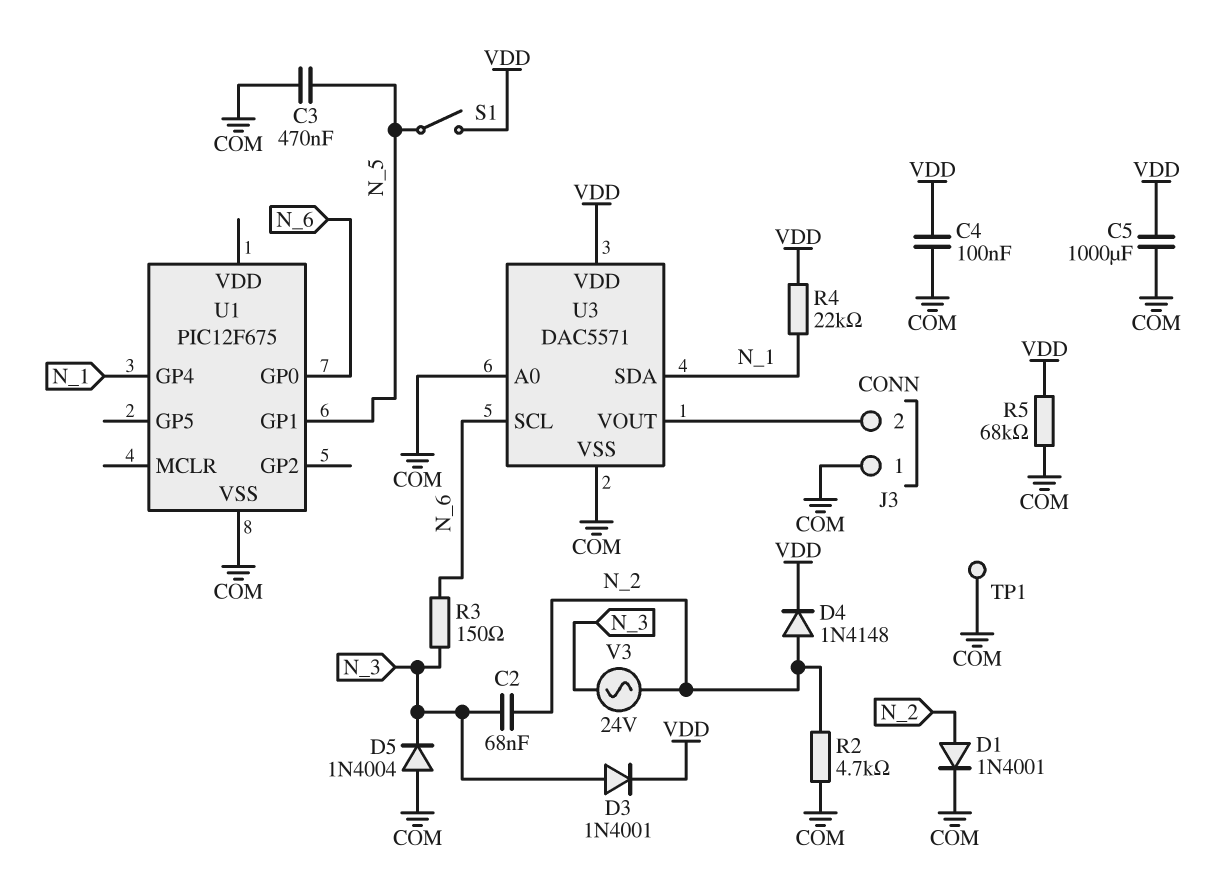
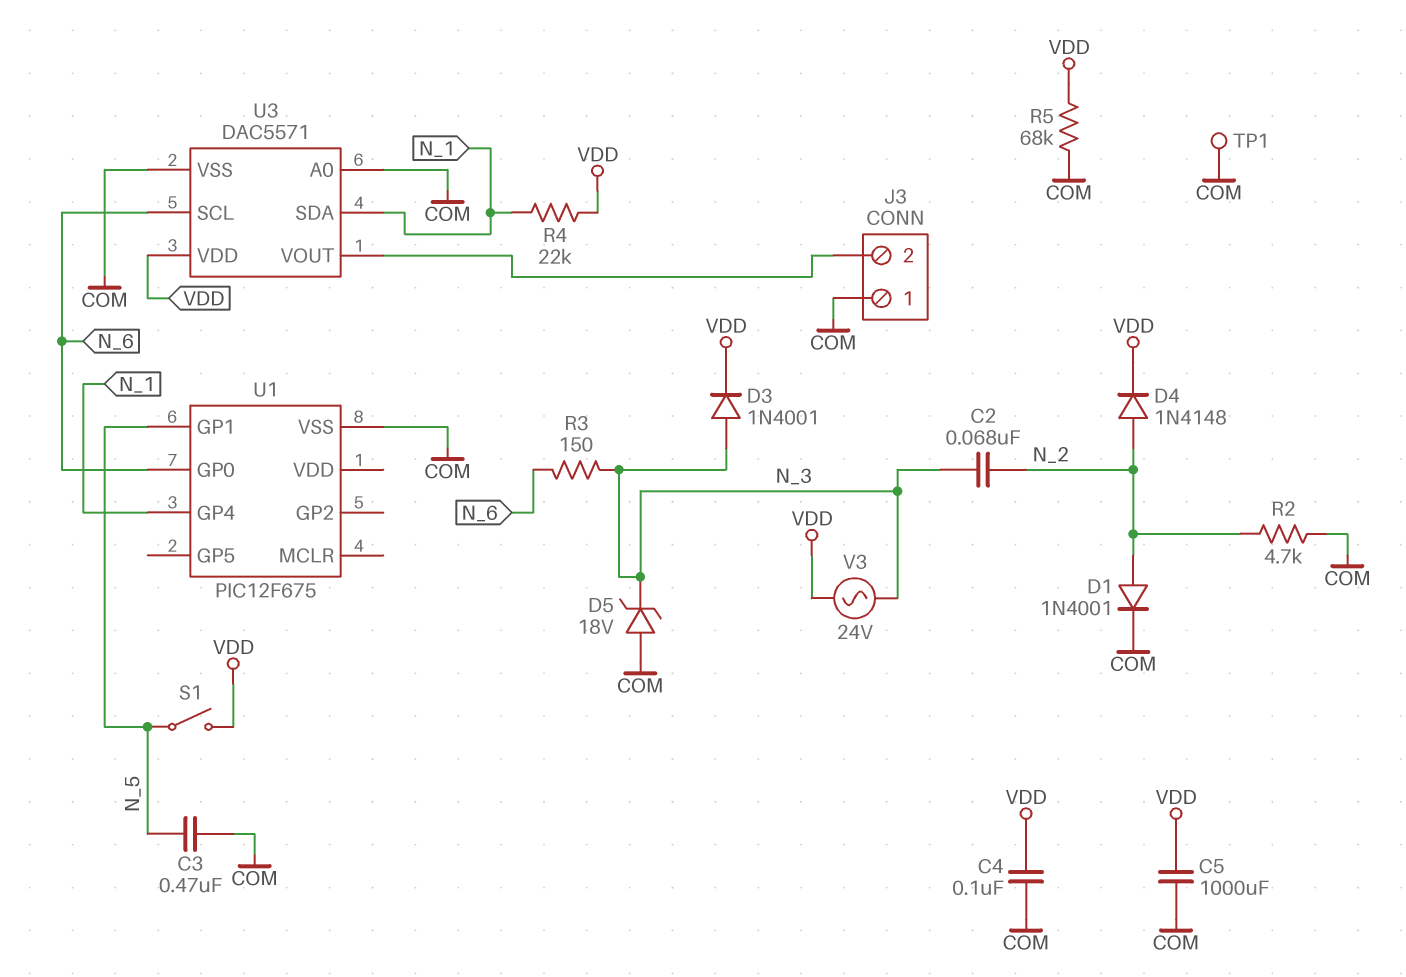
D5: diode 1N4004 (A COM, K N_3) -> zener 18V (A COM, K N_3)
V3: AC 24V (N_2, N_3) -> AC 24V (N_3, VDD)

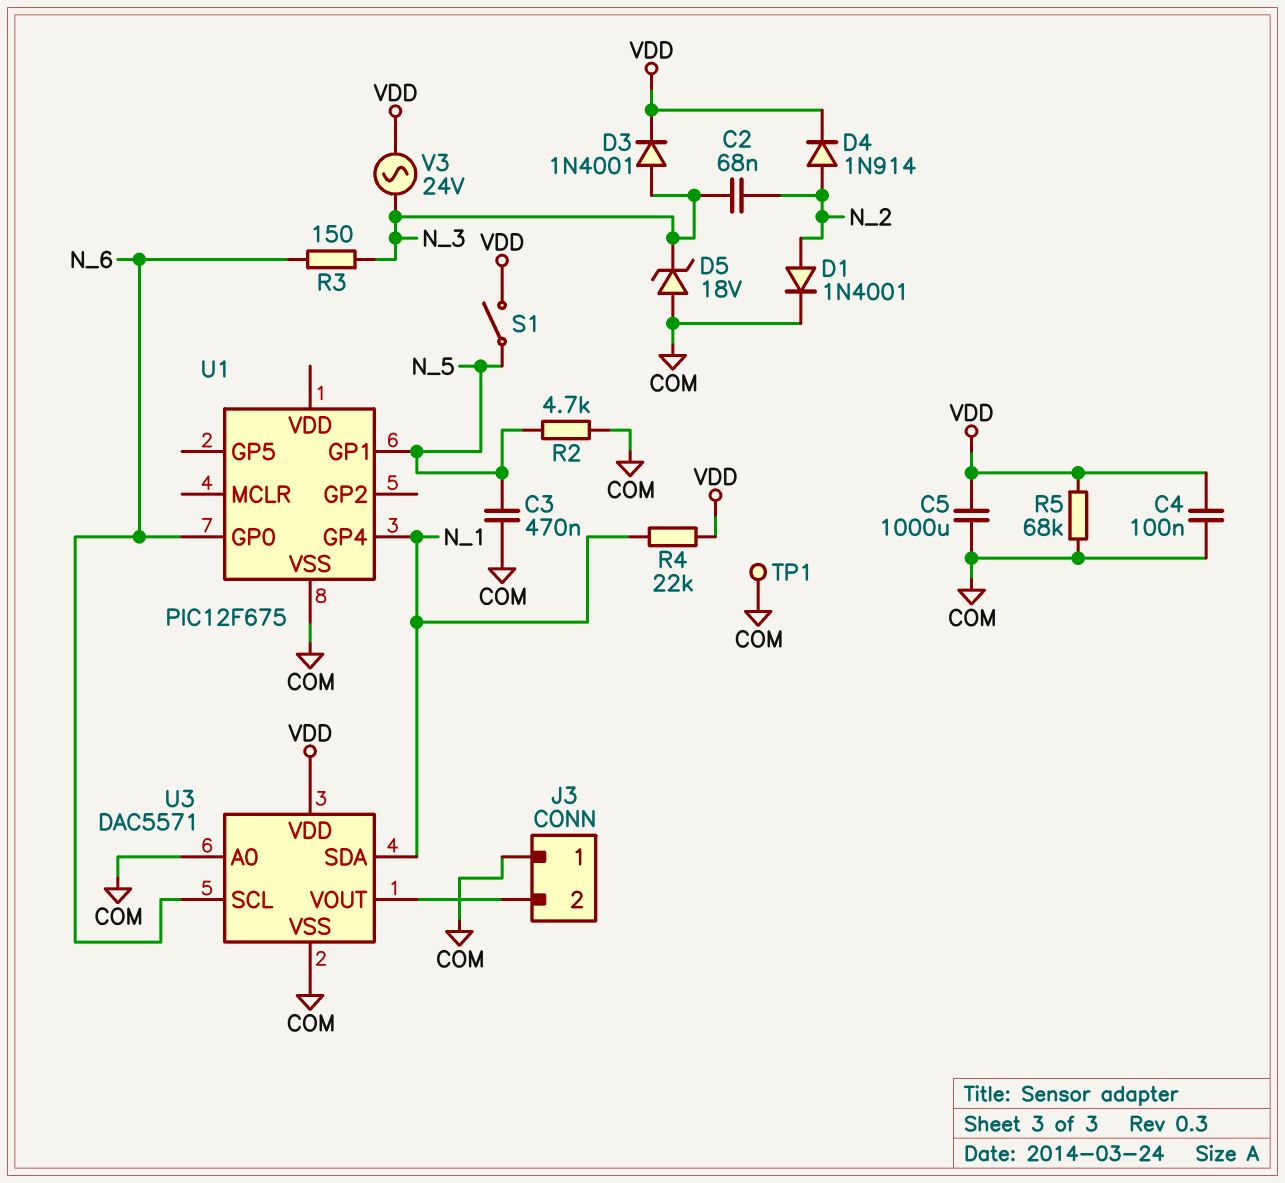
D4: diode 1N4148 (A N_2, K VDD) -> diode 1N914 (A N_2, K VDD)
R2: 4.7k (COM, N_2) -> 4.7k (COM, N_5)

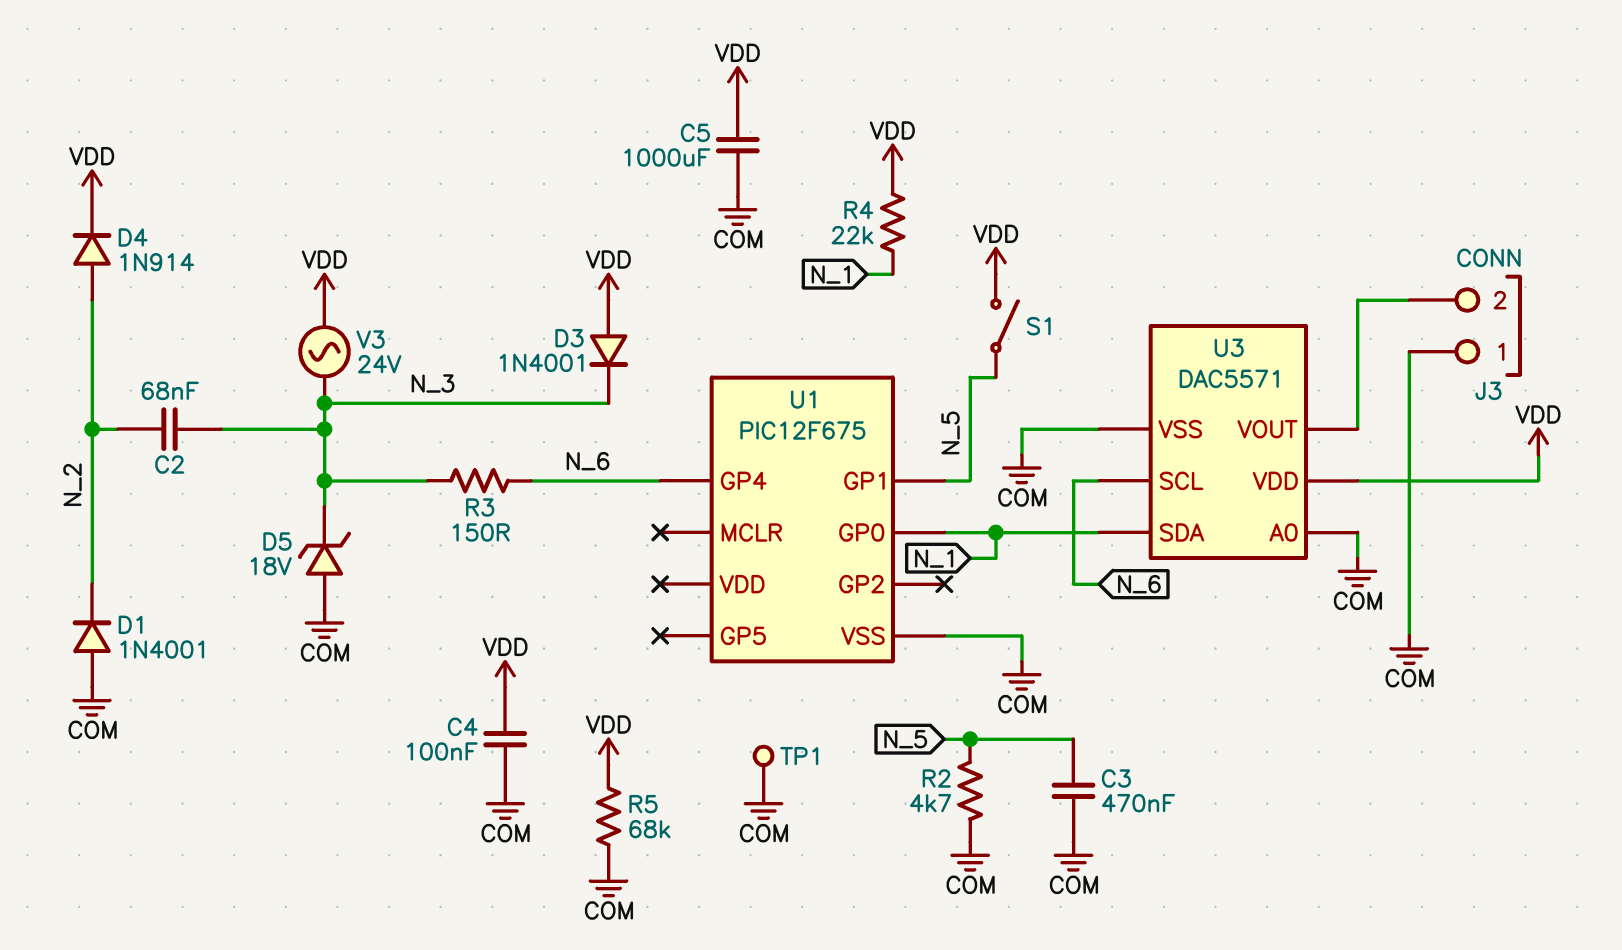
D1: diode 1N4001 (A N_2, K COM) -> diode 1N4001 (A COM, K N_2)
D3: diode 1N4001 (A N_3, K VDD) -> diode 1N4001 (A VDD, K N_3)
U1 pin GP0: N_6 -> N_1
U1 pin GP4: N_1 -> N_6

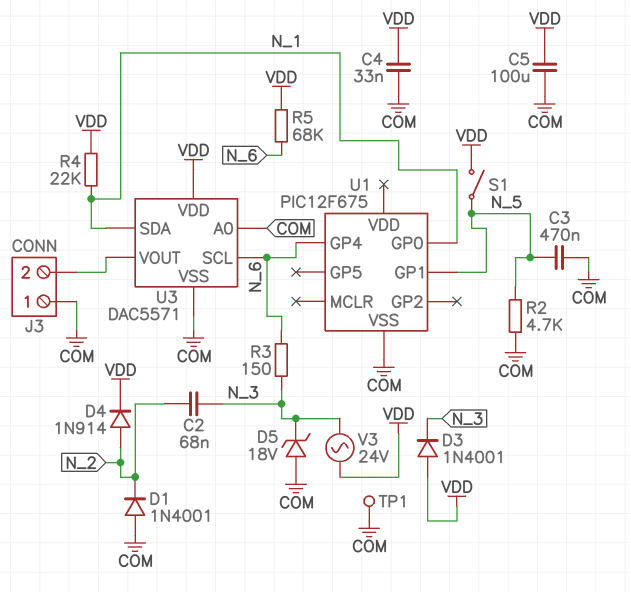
C4: 100nF (COM, VDD) -> 33nF (COM, VDD)
C5: 1000uF (COM, VDD) -> 100uF (COM, VDD)
R5: 68k (COM, VDD) -> 68k (N_6, VDD)

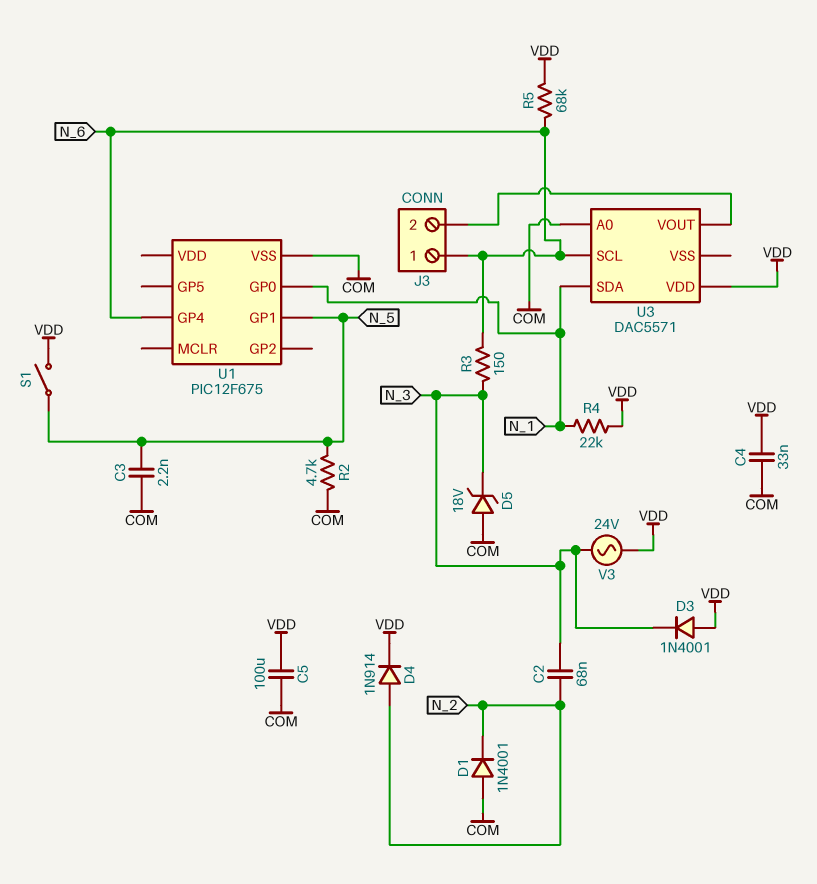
C3: 470nF (COM, N_5) -> 2.2nF (COM, N_5)
J3 pin 1: COM -> N_6
TP1: test point (COM) -> none
U3 pin VSS: COM -> none

